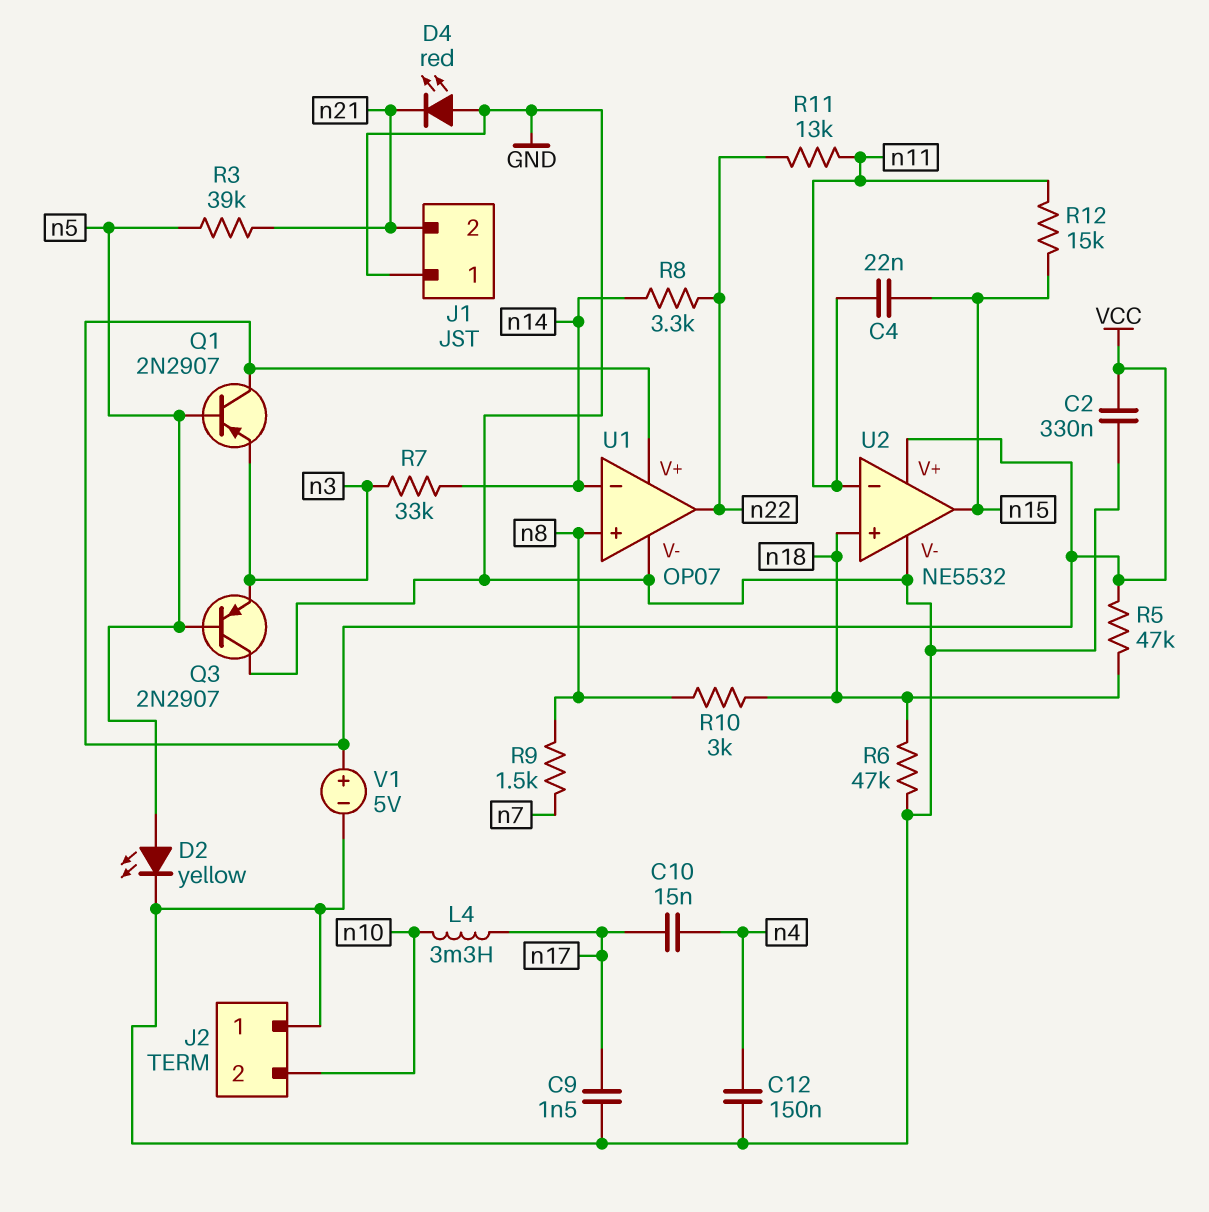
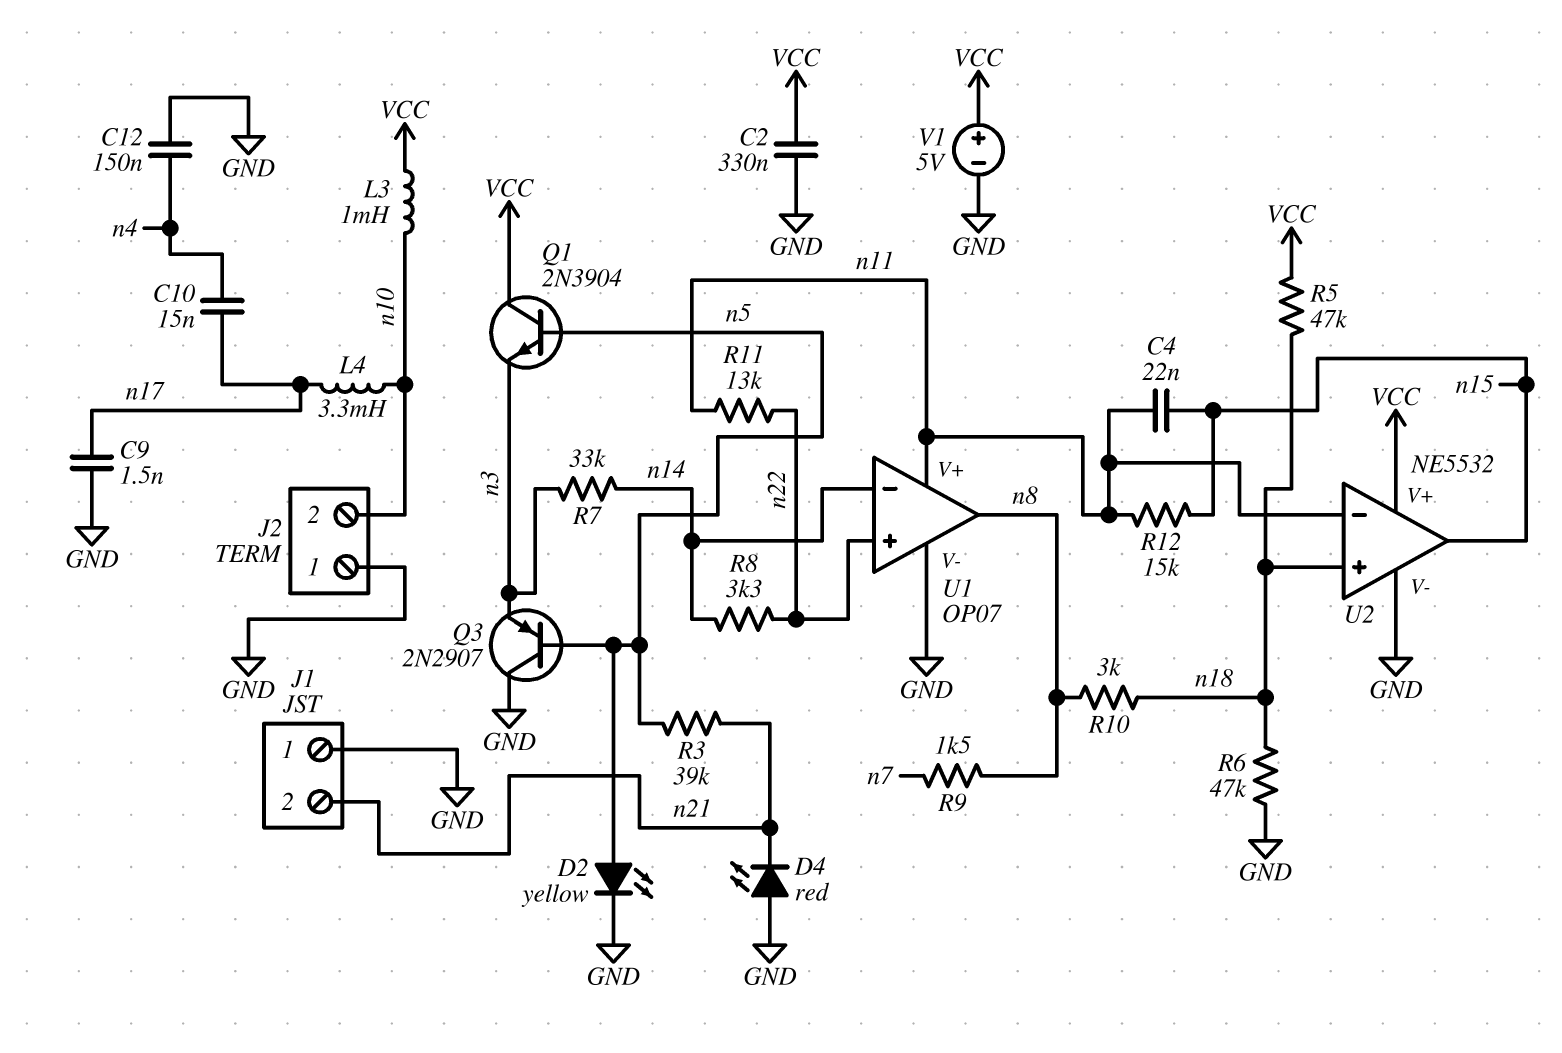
L3: none -> 1mH (VCC, n10)
Q1: PNP 2N2907 (B n5, C VCC, E n3) -> NPN 2N3904 (B n5, C VCC, E n3)
U1 pin V+: VCC -> n11
U1 pin in+: n8 -> n22
U1 pin out: n22 -> n8

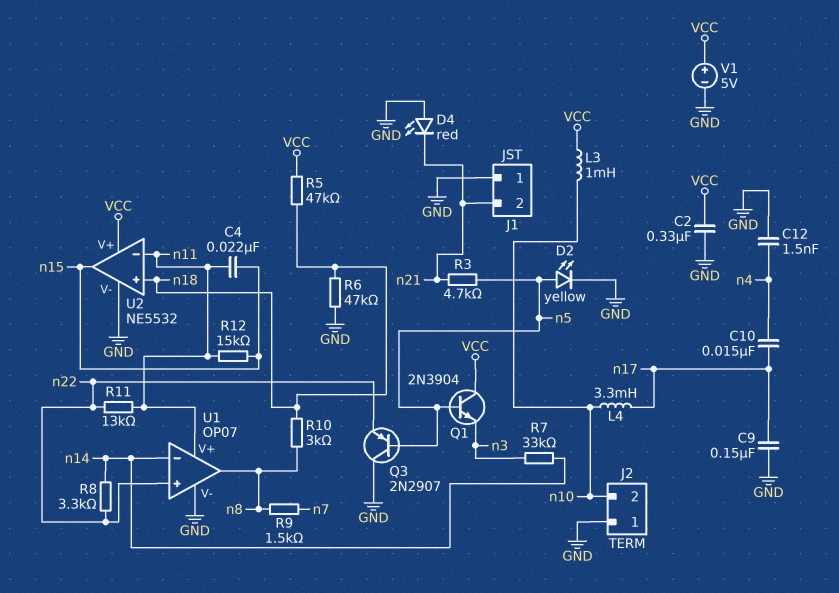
C9: 1.5nF (GND, n17) -> 150nF (GND, n17)
C12: 150nF (GND, n4) -> 1.5nF (GND, n4)
Q3: PNP 2N2907 (B n5, C GND, E n3) -> PNP 2N2907 (B n5, C GND, E n22)
R3: 39k (n5, n21) -> 4.7k (n5, n21)

